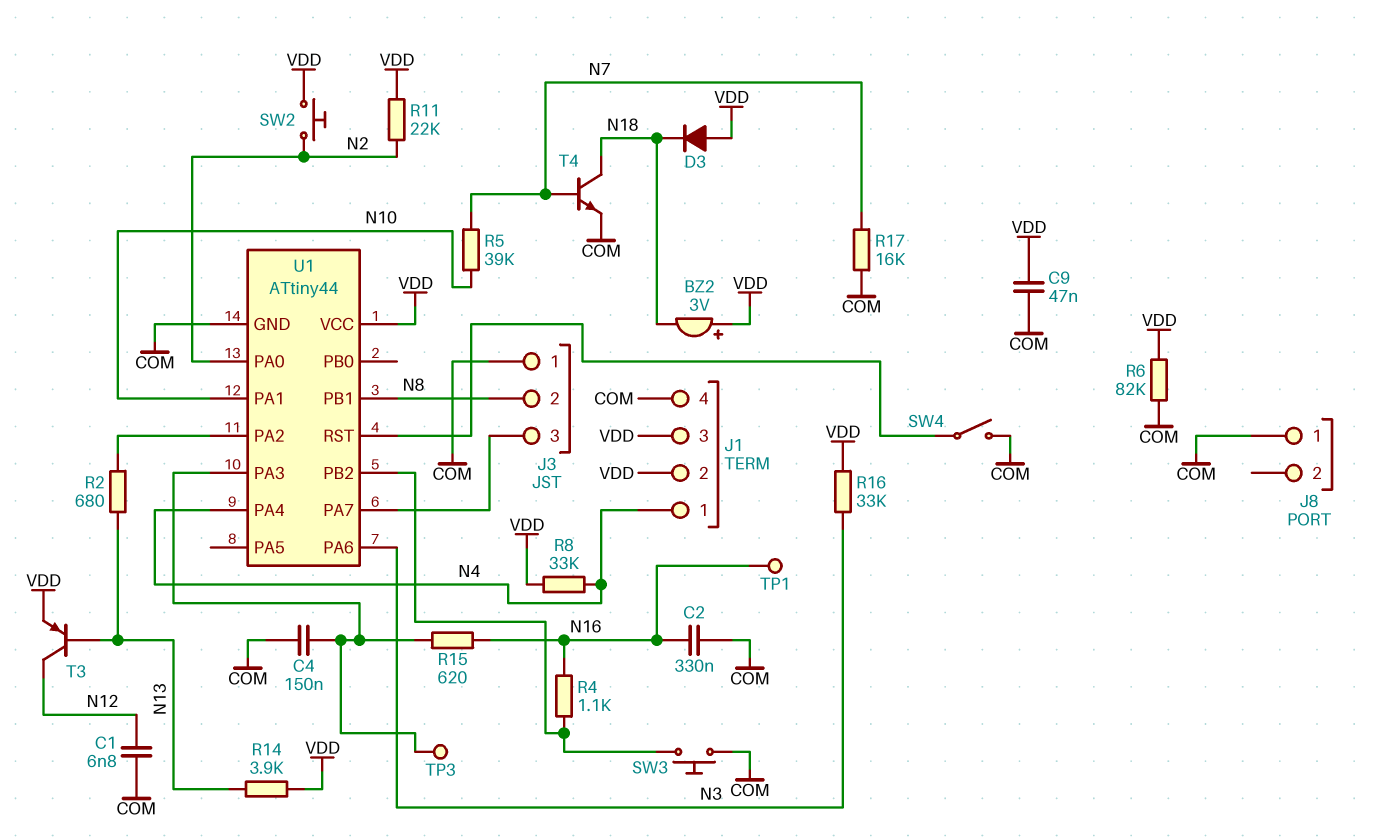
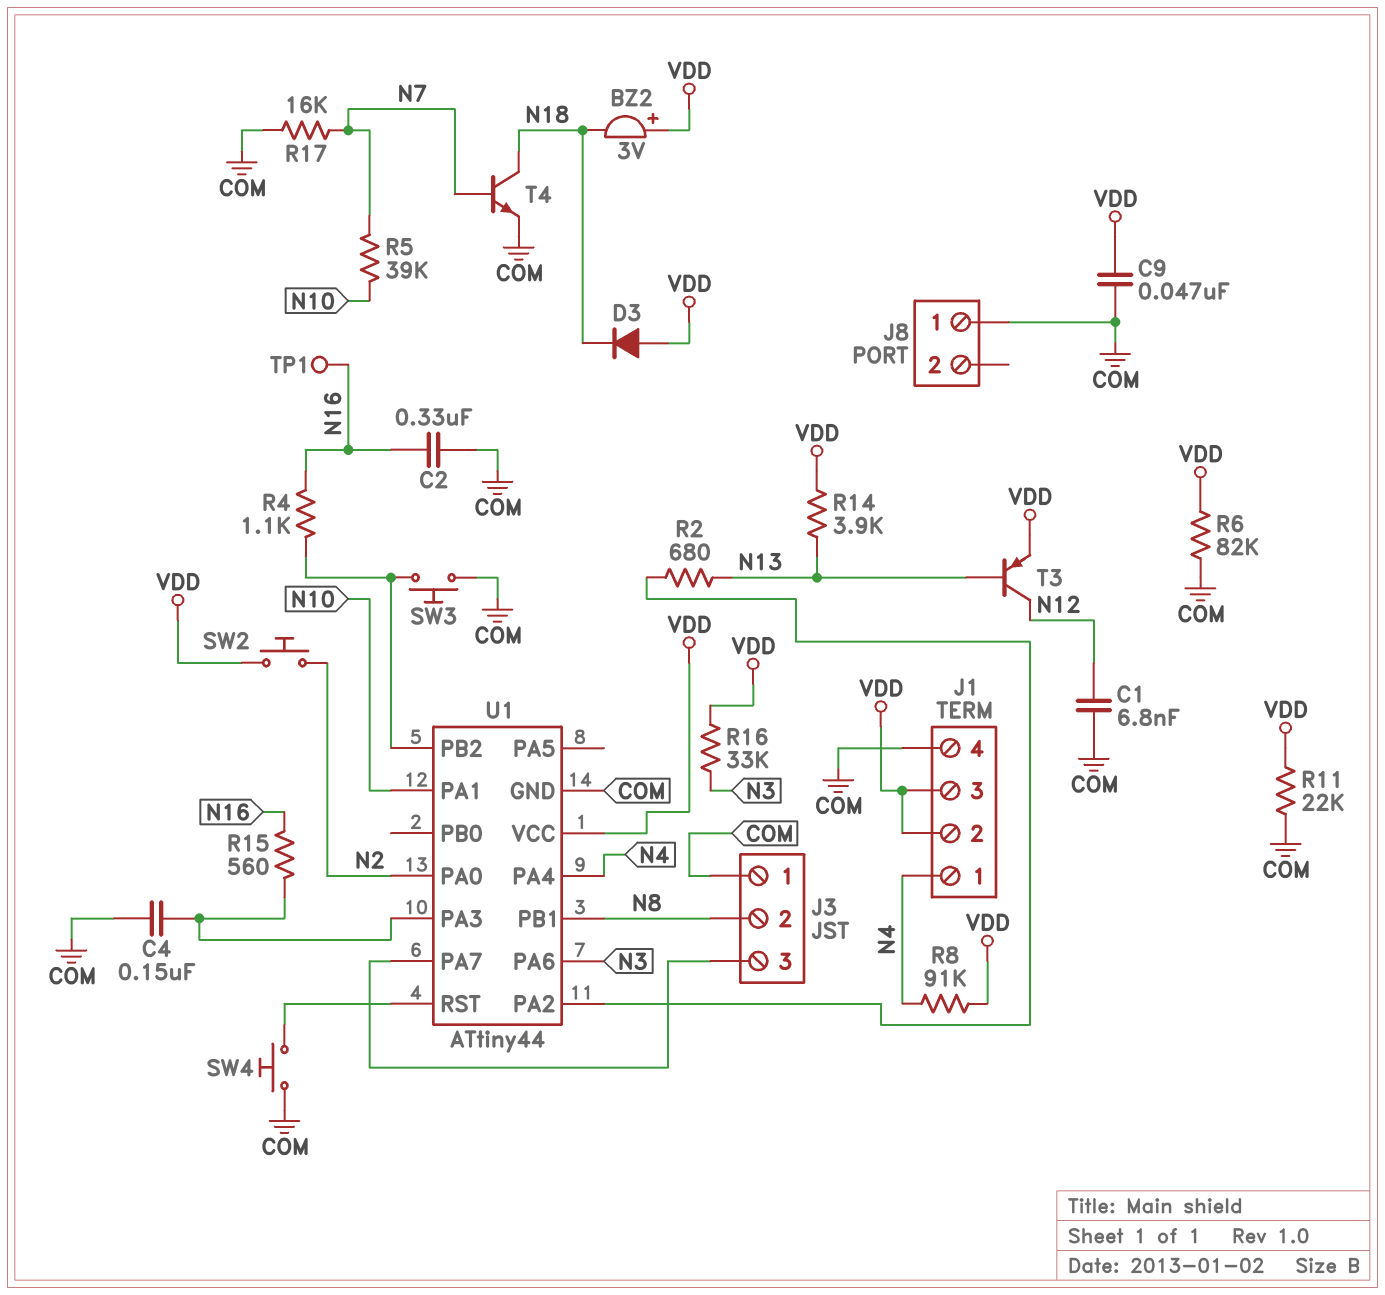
R8: 33k (N4, VDD) -> 91k (N4, VDD)
R11: 22k (N2, VDD) -> 22k (COM, VDD)
R15: 620 (N16, U1/PA3) -> 560 (N16, U1/PA3)
SW4: switch (COM, U1/RST) -> button (COM, U1/RST)
TP3: test point (U1/PA3) -> none

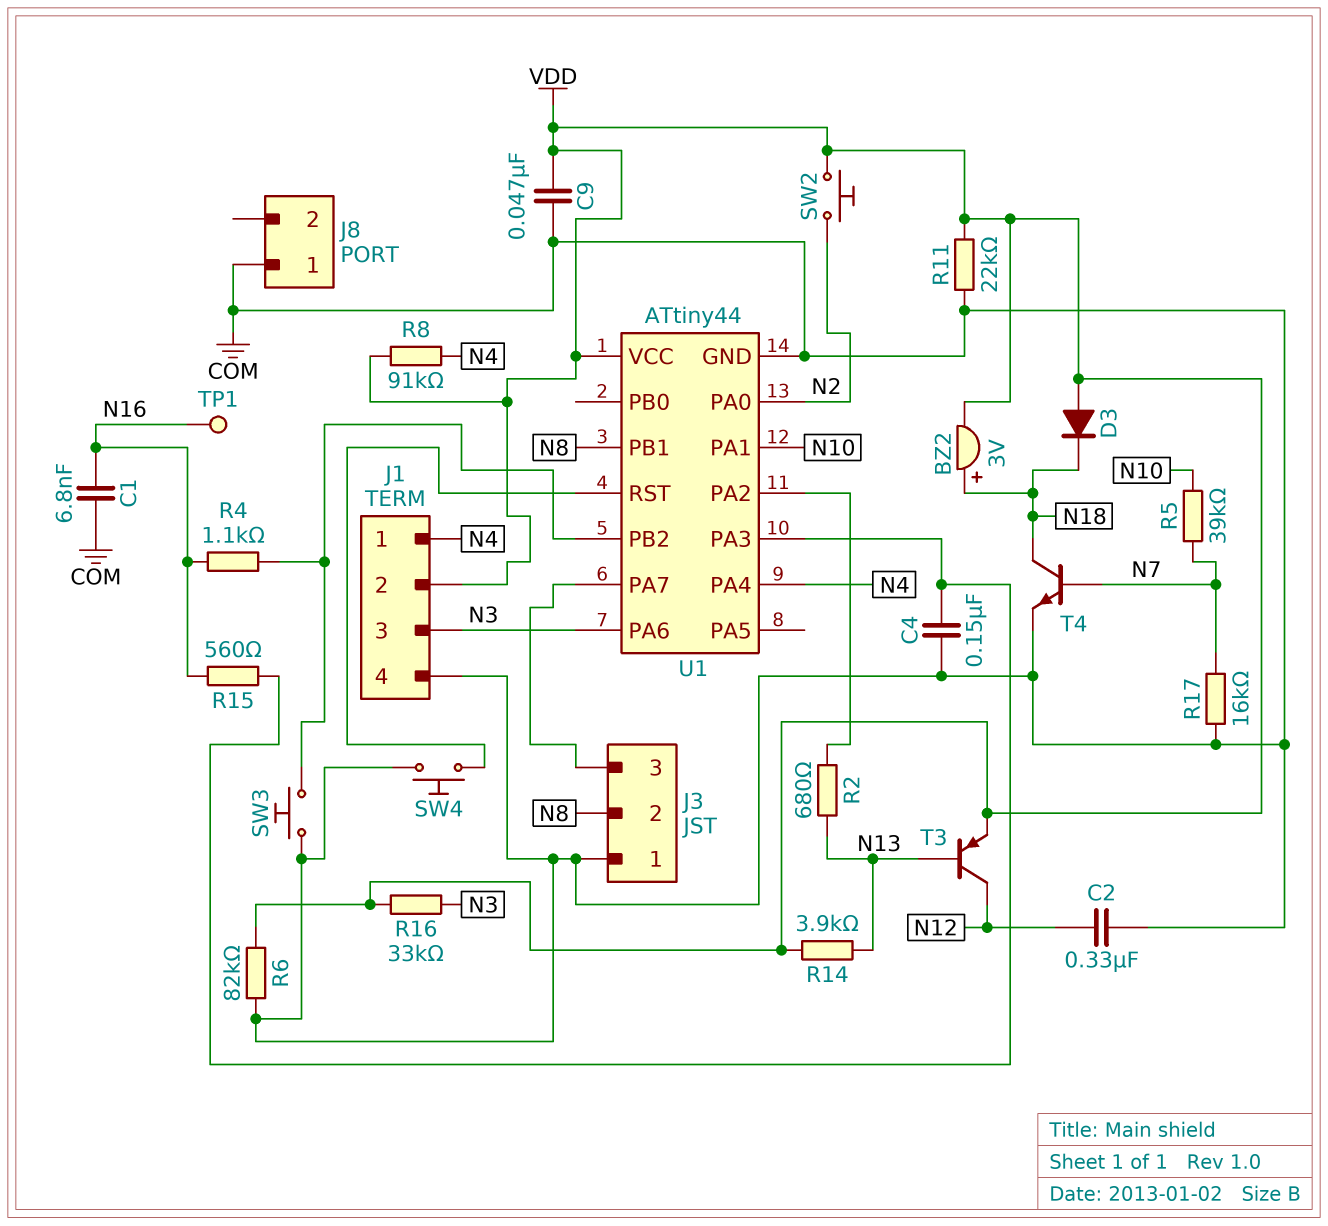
BZ2: buzzer 3V (plus VDD, minus N18) -> buzzer 3V (plus N18, minus VDD)
C1: 6.8nF (COM, N12) -> 6.8nF (COM, N16)
C2: 330nF (COM, N16) -> 330nF (COM, N12)
J1 pin 3: VDD -> N3

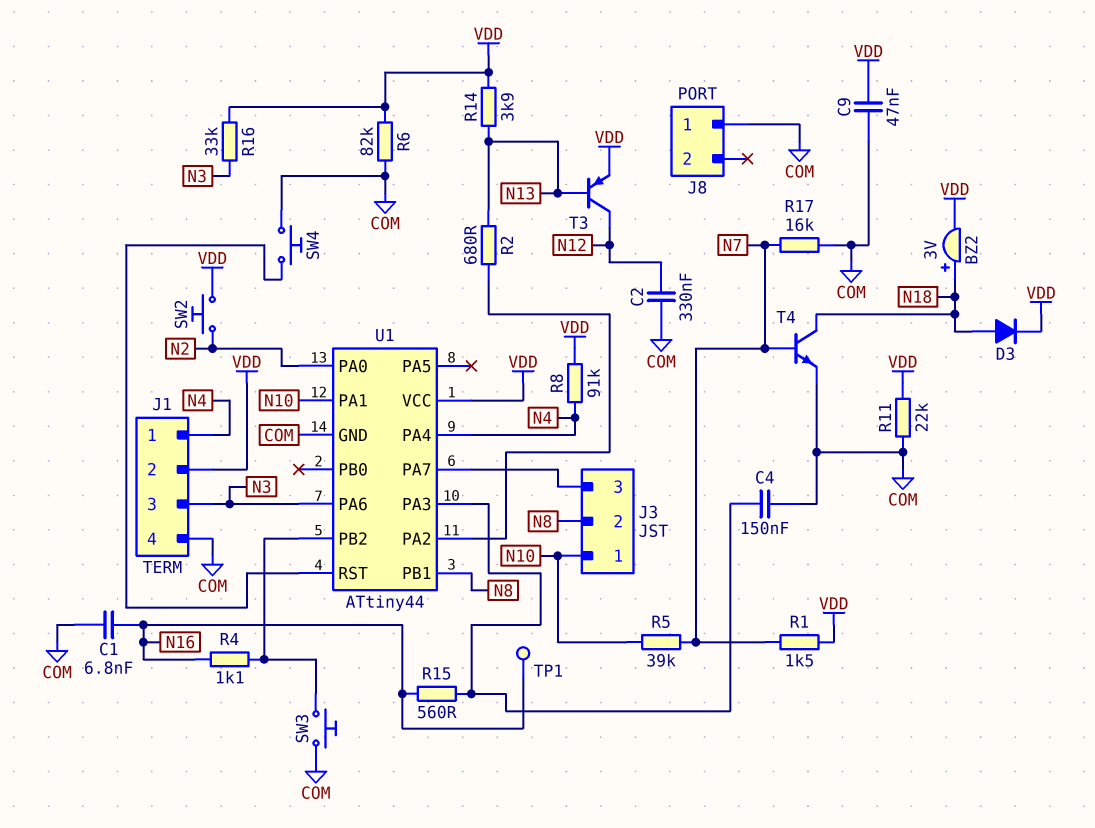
D3: diode (A VDD, K N18) -> diode (A N18, K VDD)
J3 pin 1: COM -> N10
R1: none -> 1.5k (N7, VDD)

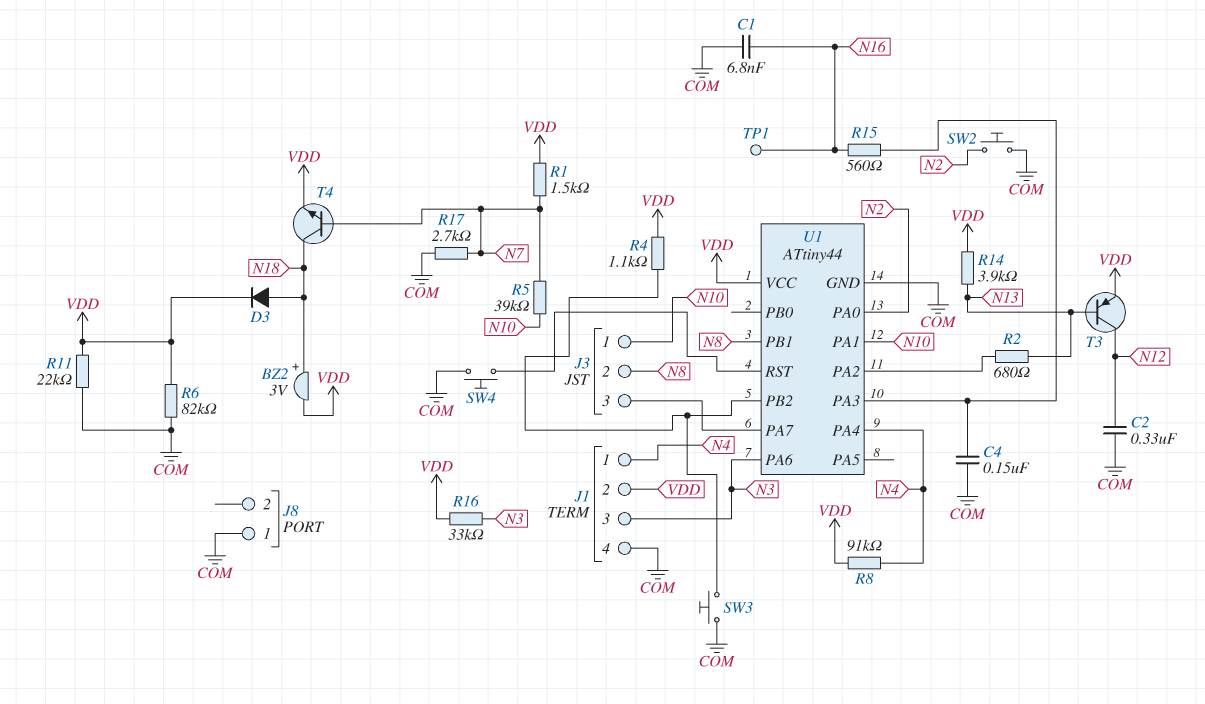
C9: 47nF (COM, VDD) -> none
R4: 1.1k (N16, U1/PB2) -> 1.1k (U1/PB2, VDD)
R17: 16k (COM, N7) -> 2.7k (COM, N7)
SW2: button (N2, VDD) -> button (COM, N2)
T4: NPN (B N7, C N18, E COM) -> NPN (B N7, C N18, E VDD)

